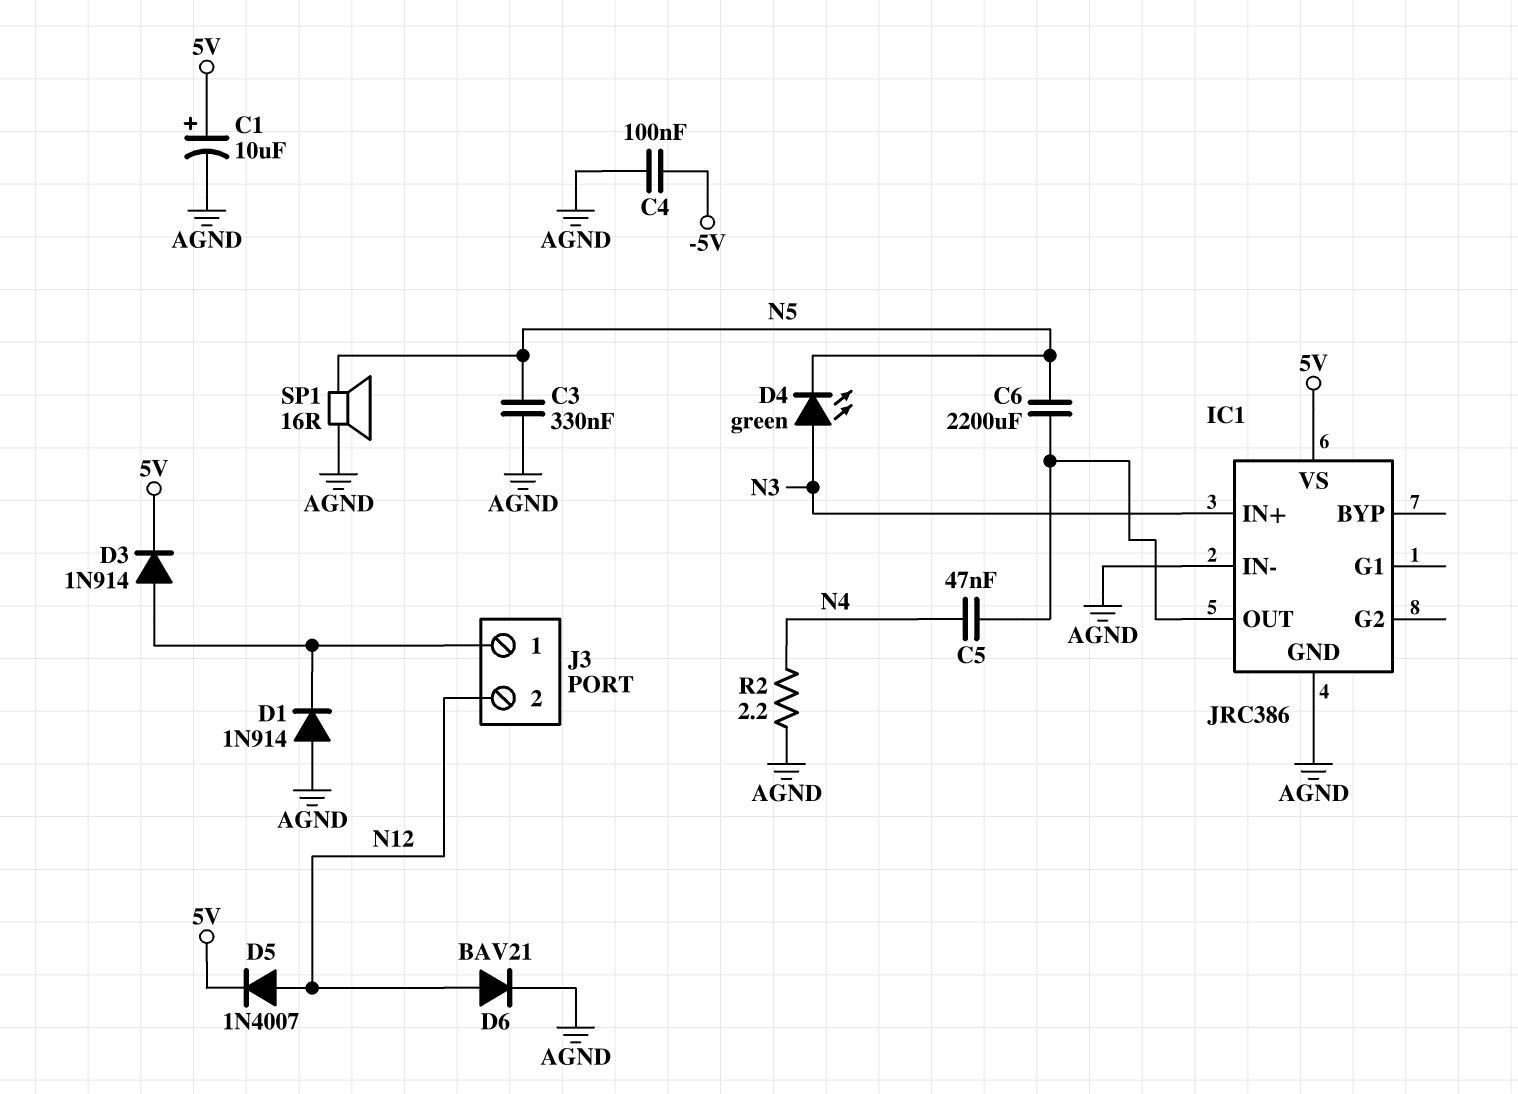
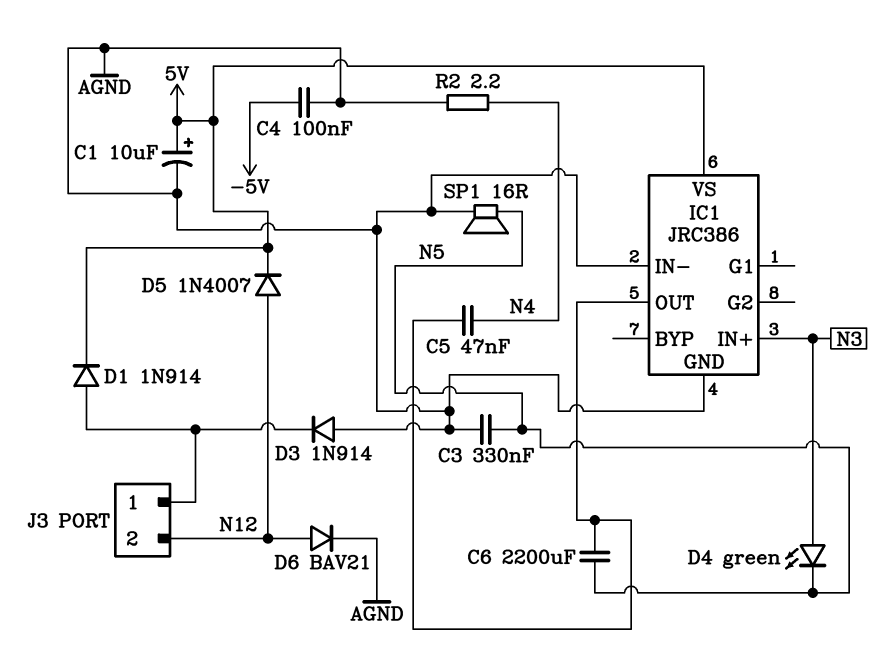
D1: diode 1N914 (A AGND, K J3/1) -> diode 1N914 (A J3/1, K 5V)
D3: diode 1N914 (A J3/1, K 5V) -> diode 1N914 (A AGND, K J3/1)

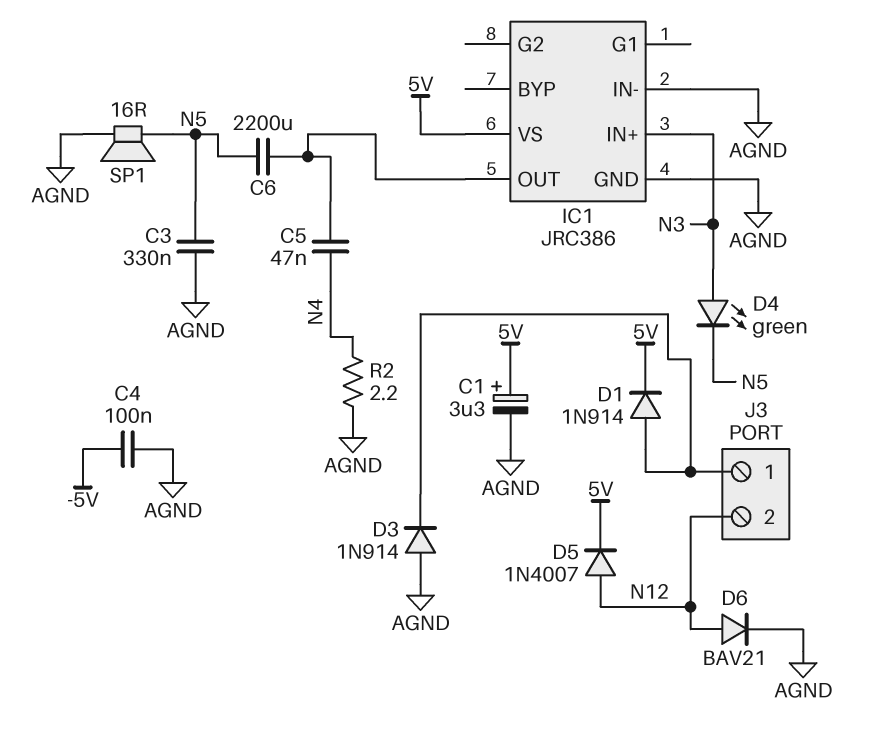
C1: 10uF (plus 5V, minus AGND) -> 3.3uF (plus 5V, minus AGND)

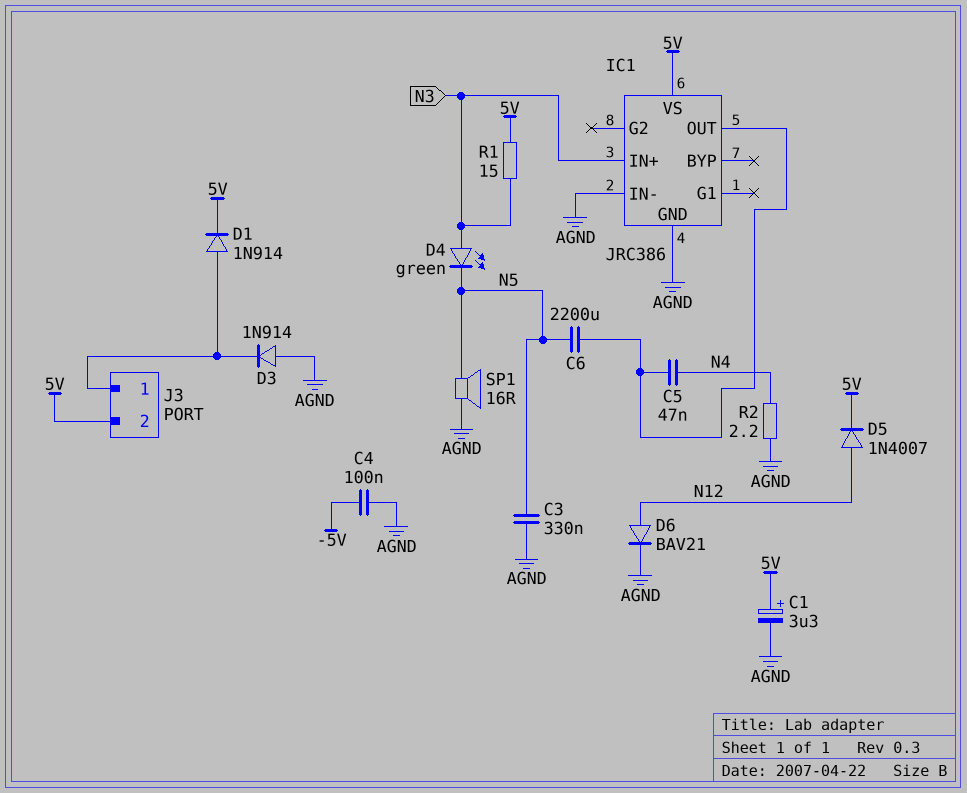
J3 pin 2: N12 -> 5V
R1: none -> 15 (5V, N3)

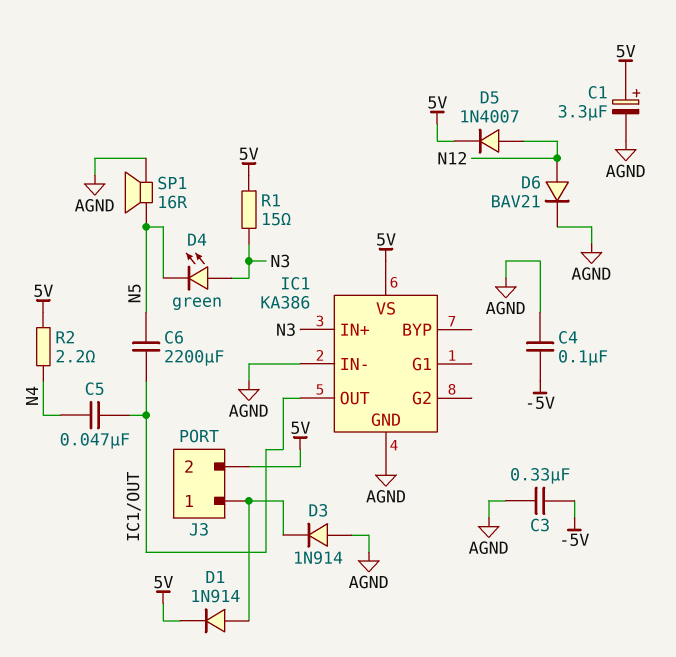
C3: 330nF (AGND, N5) -> 330nF (-5V, AGND)
IC1: JRC386 -> KA386
R2: 2.2 (AGND, N4) -> 2.2 (5V, N4)

